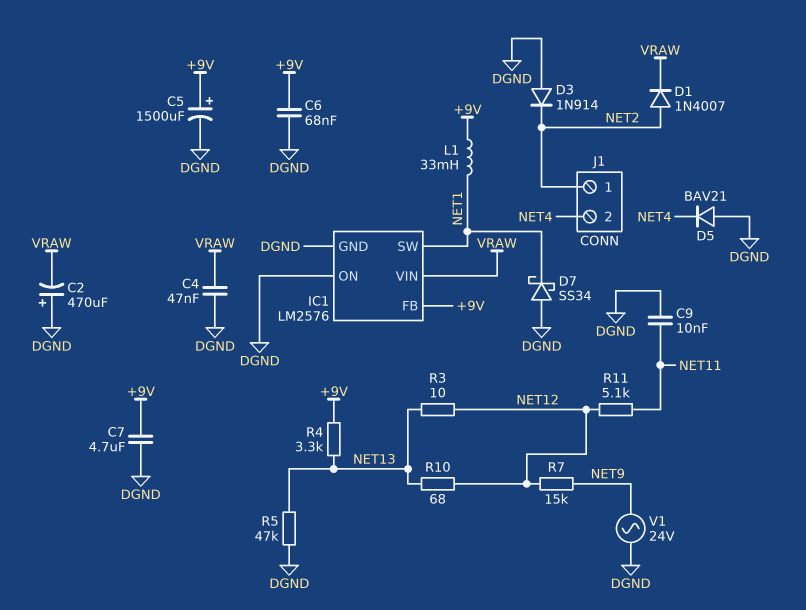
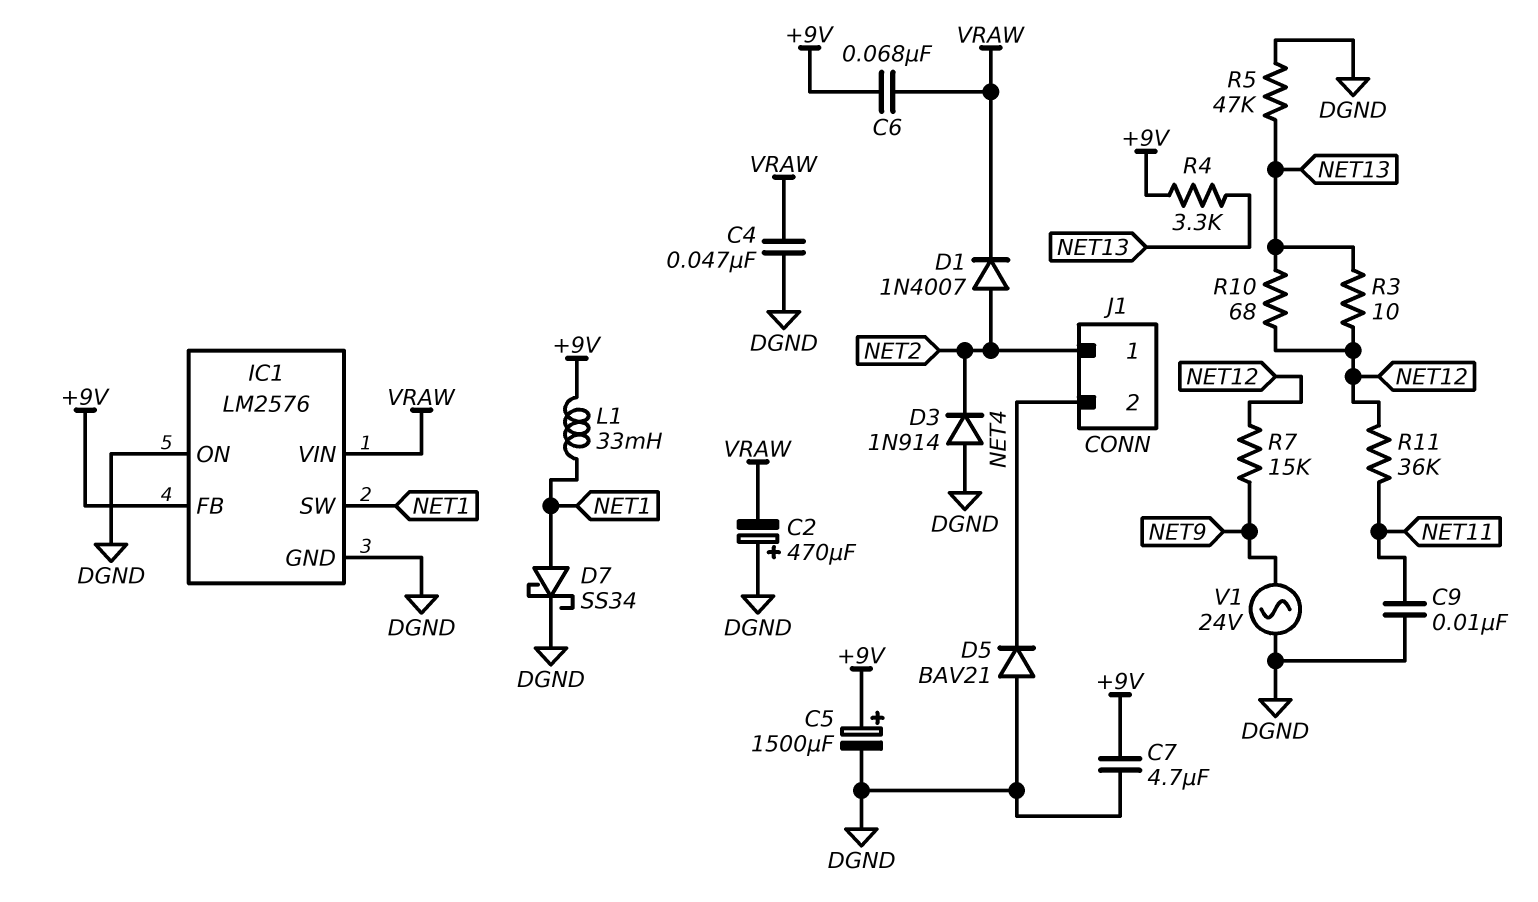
C6: 68nF (+9V, DGND) -> 68nF (+9V, VRAW)
D7: schottky SS34 (A DGND, K NET1) -> schottky SS34 (A NET1, K DGND)
R11: 5.1k (NET11, NET12) -> 36k (NET11, NET12)

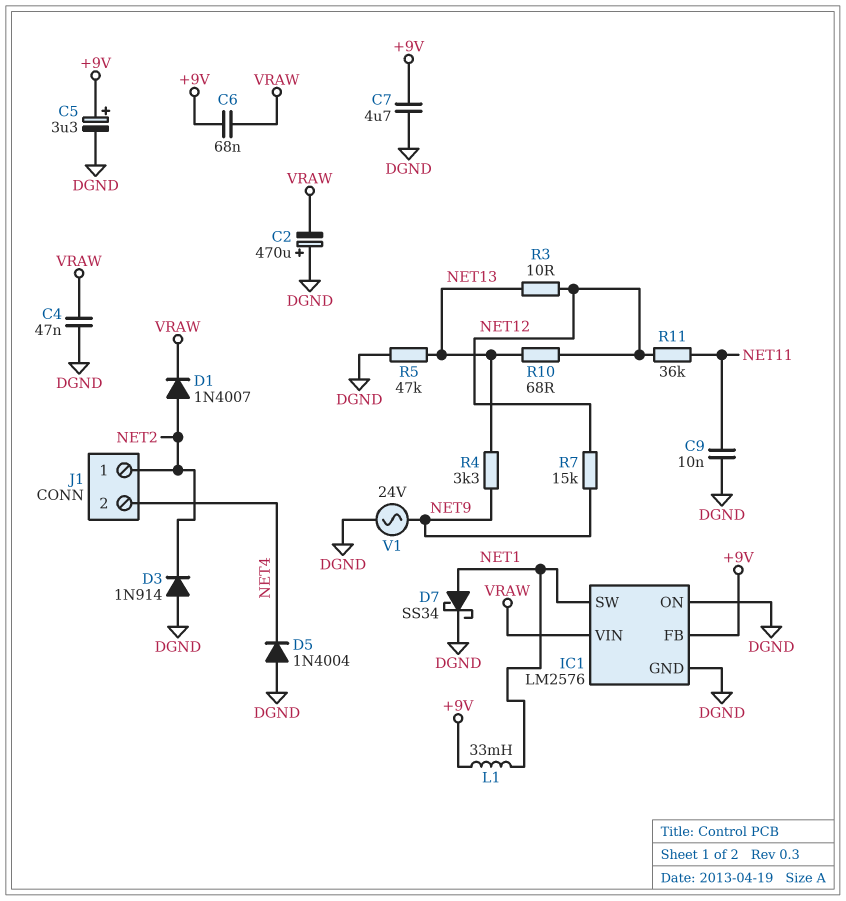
C5: 1500uF (plus +9V, minus DGND) -> 3.3uF (plus +9V, minus DGND)
D5: diode BAV21 (A DGND, K NET4) -> diode 1N4004 (A DGND, K NET4)
R4: 3.3k (+9V, NET13) -> 3.3k (NET9, NET13)

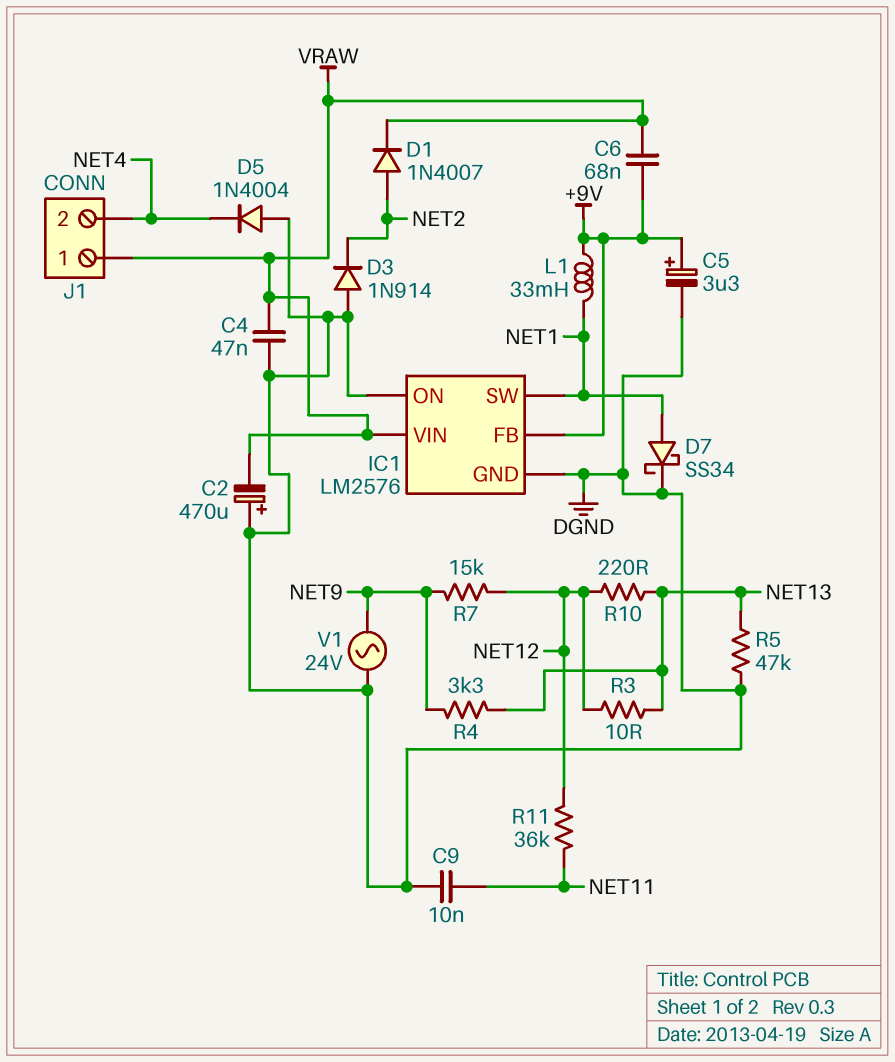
C7: 4.7uF (+9V, DGND) -> none
J1 pin 1: NET2 -> VRAW
R10: 68 (NET12, NET13) -> 220 (NET12, NET13)

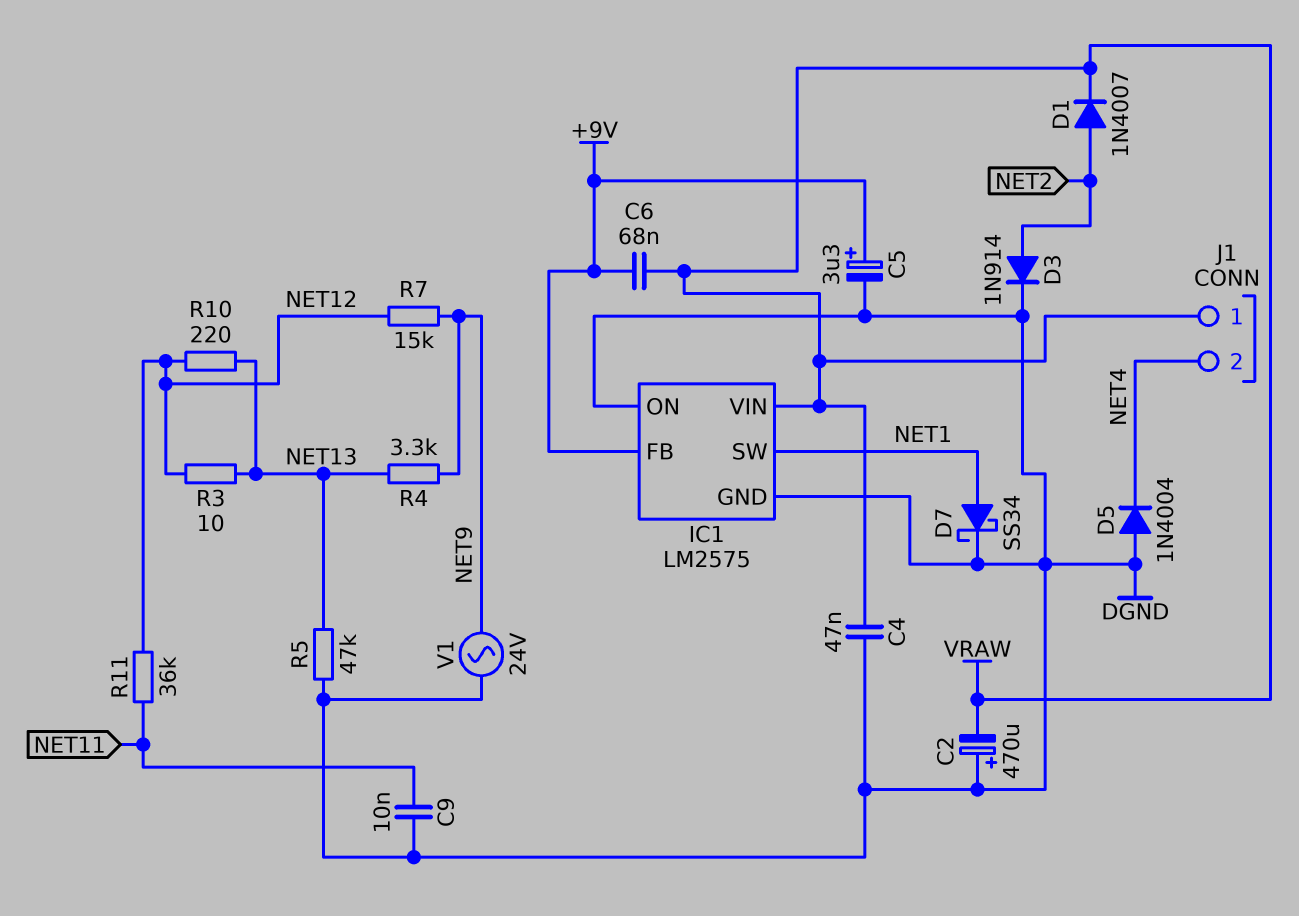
D3: diode 1N914 (A DGND, K NET2) -> diode 1N914 (A NET2, K DGND)
IC1: LM2576 -> LM2575
L1: 33mH (+9V, NET1) -> none

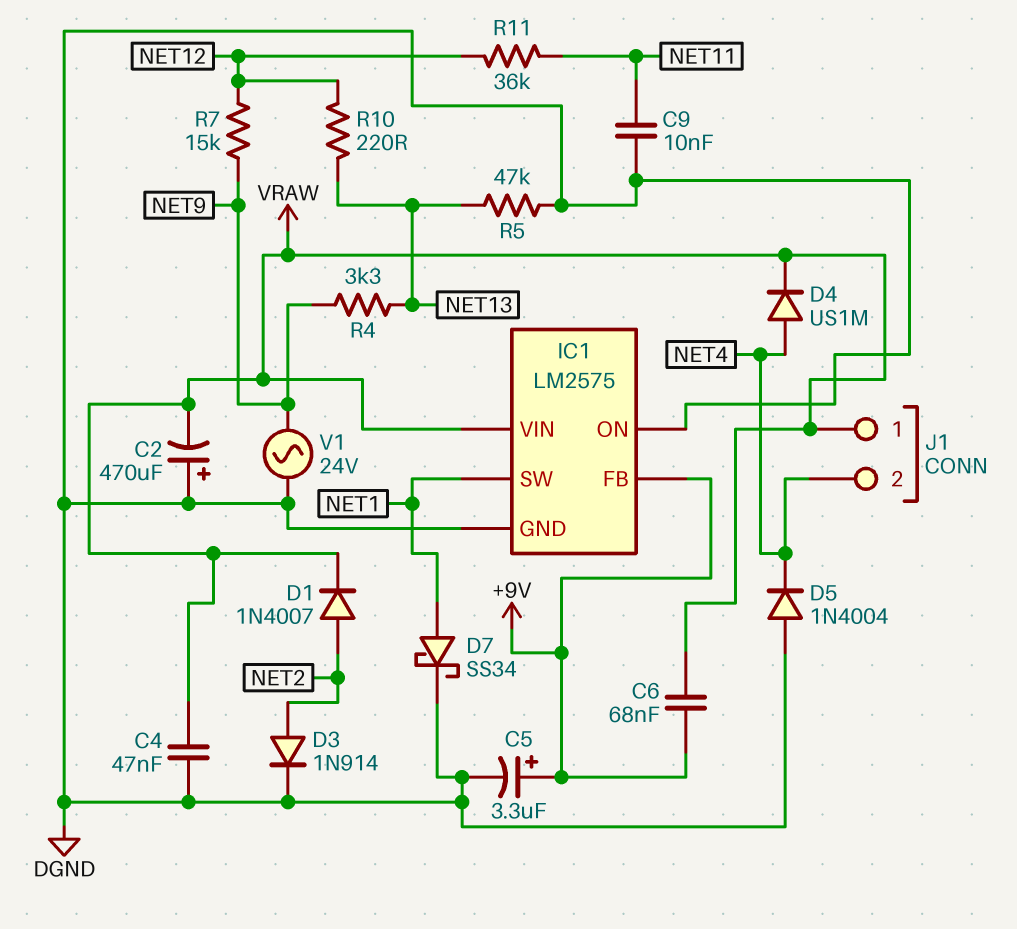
D4: none -> diode US1M (A NET4, K VRAW)
R3: 10 (NET12, NET13) -> none

